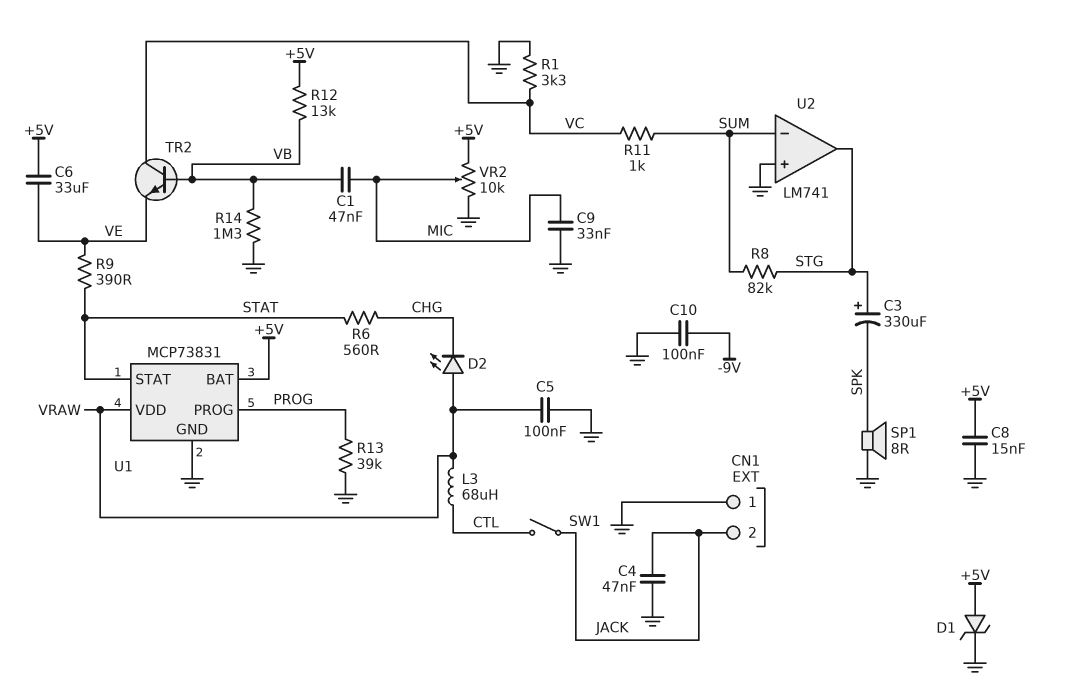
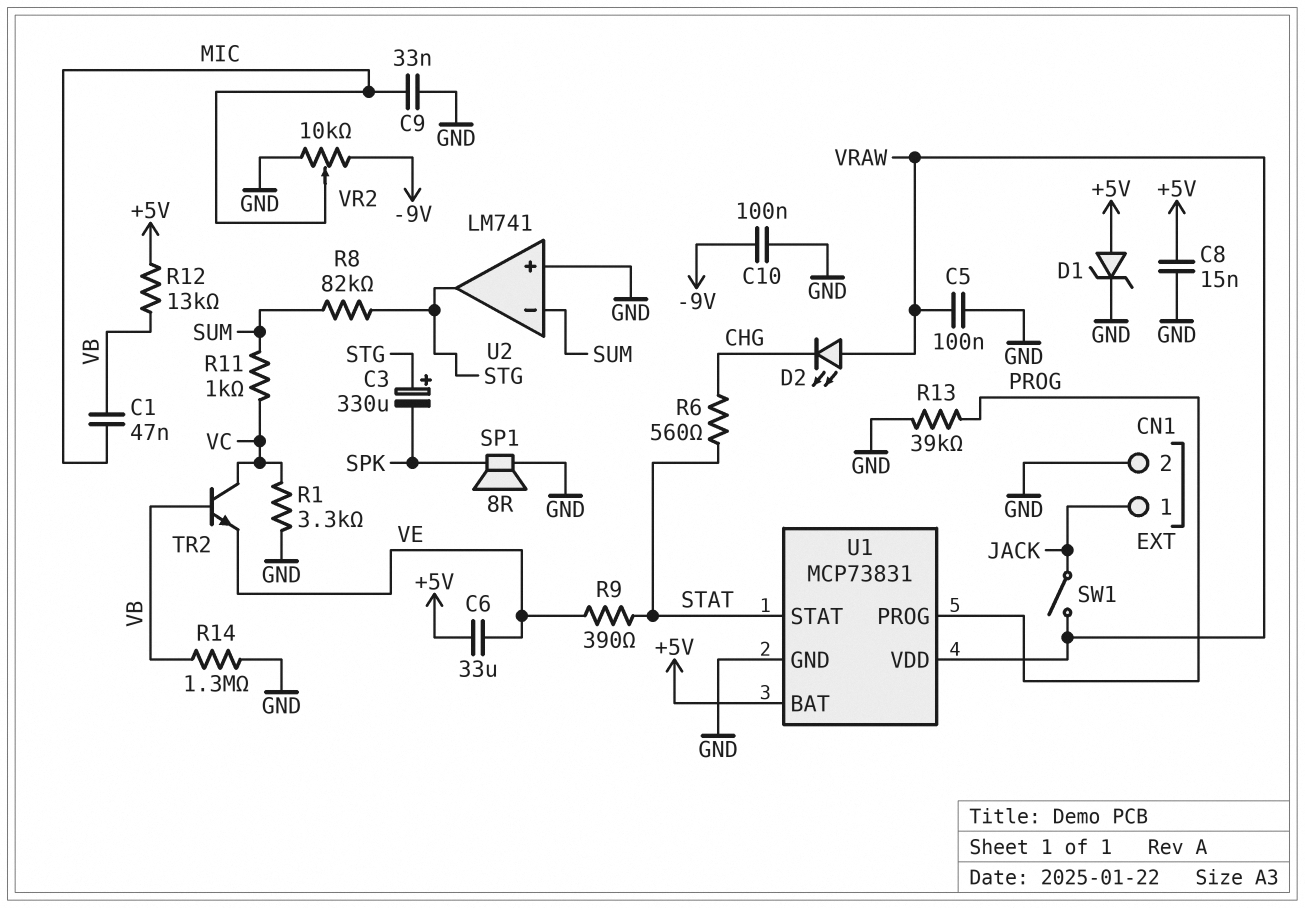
C4: 47nF (GND, JACK) -> none
CN1 pin 1: GND -> JACK
CN1 pin 2: JACK -> GND
L3: 68uH (CTL, VRAW) -> none
SW1: switch (CTL, JACK) -> switch (JACK, VRAW)
VR2: 10k (+5V, GND, wiper MIC) -> 10k (-9V, GND, wiper MIC)

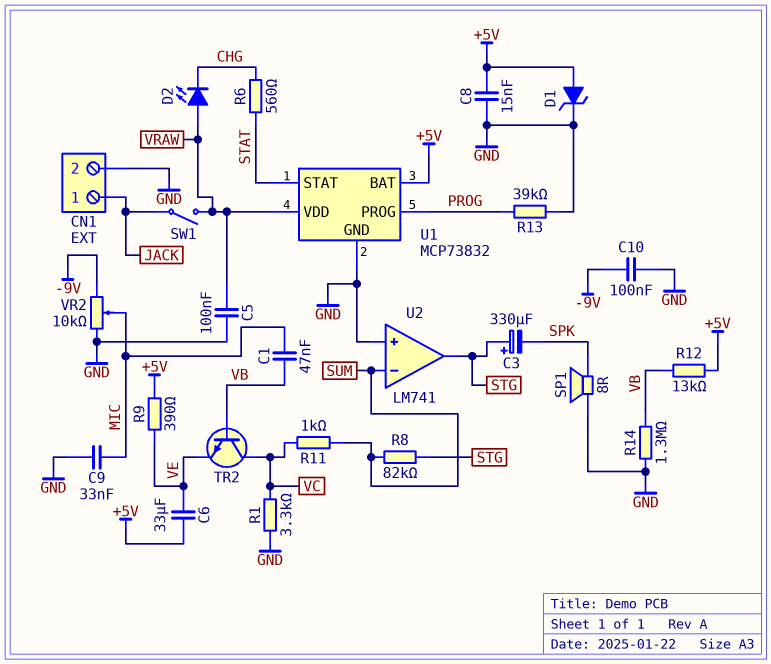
R9: 390 (STAT, VE) -> 390 (+5V, VE)
U1: MCP73831 -> MCP73832

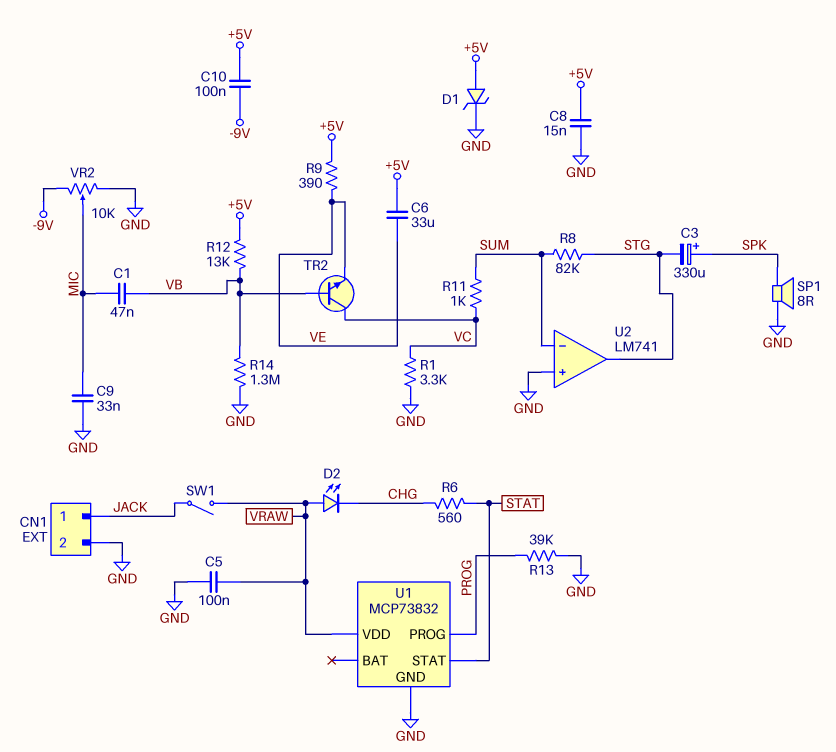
C3: 330uF (plus STG, minus SPK) -> 330uF (plus SPK, minus STG)
C10: 100nF (-9V, GND) -> 100nF (+5V, -9V)
U1 pin BAT: +5V -> none

